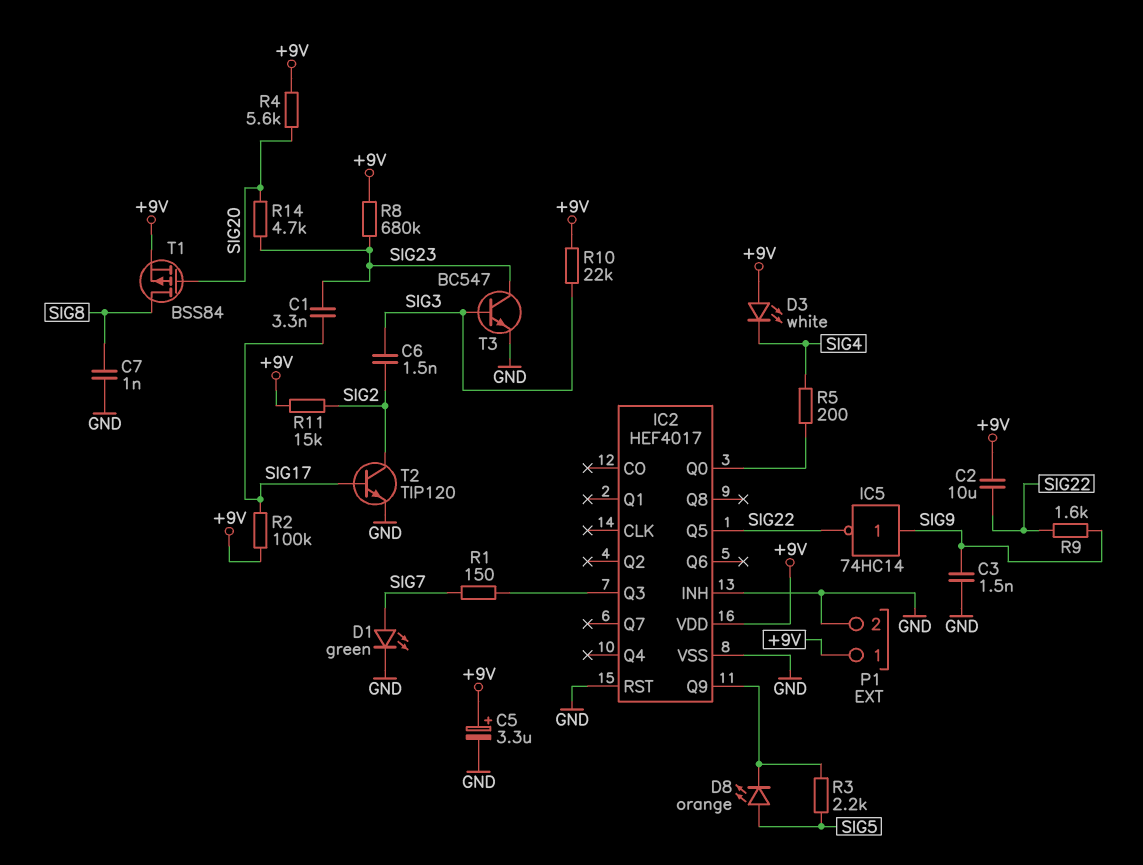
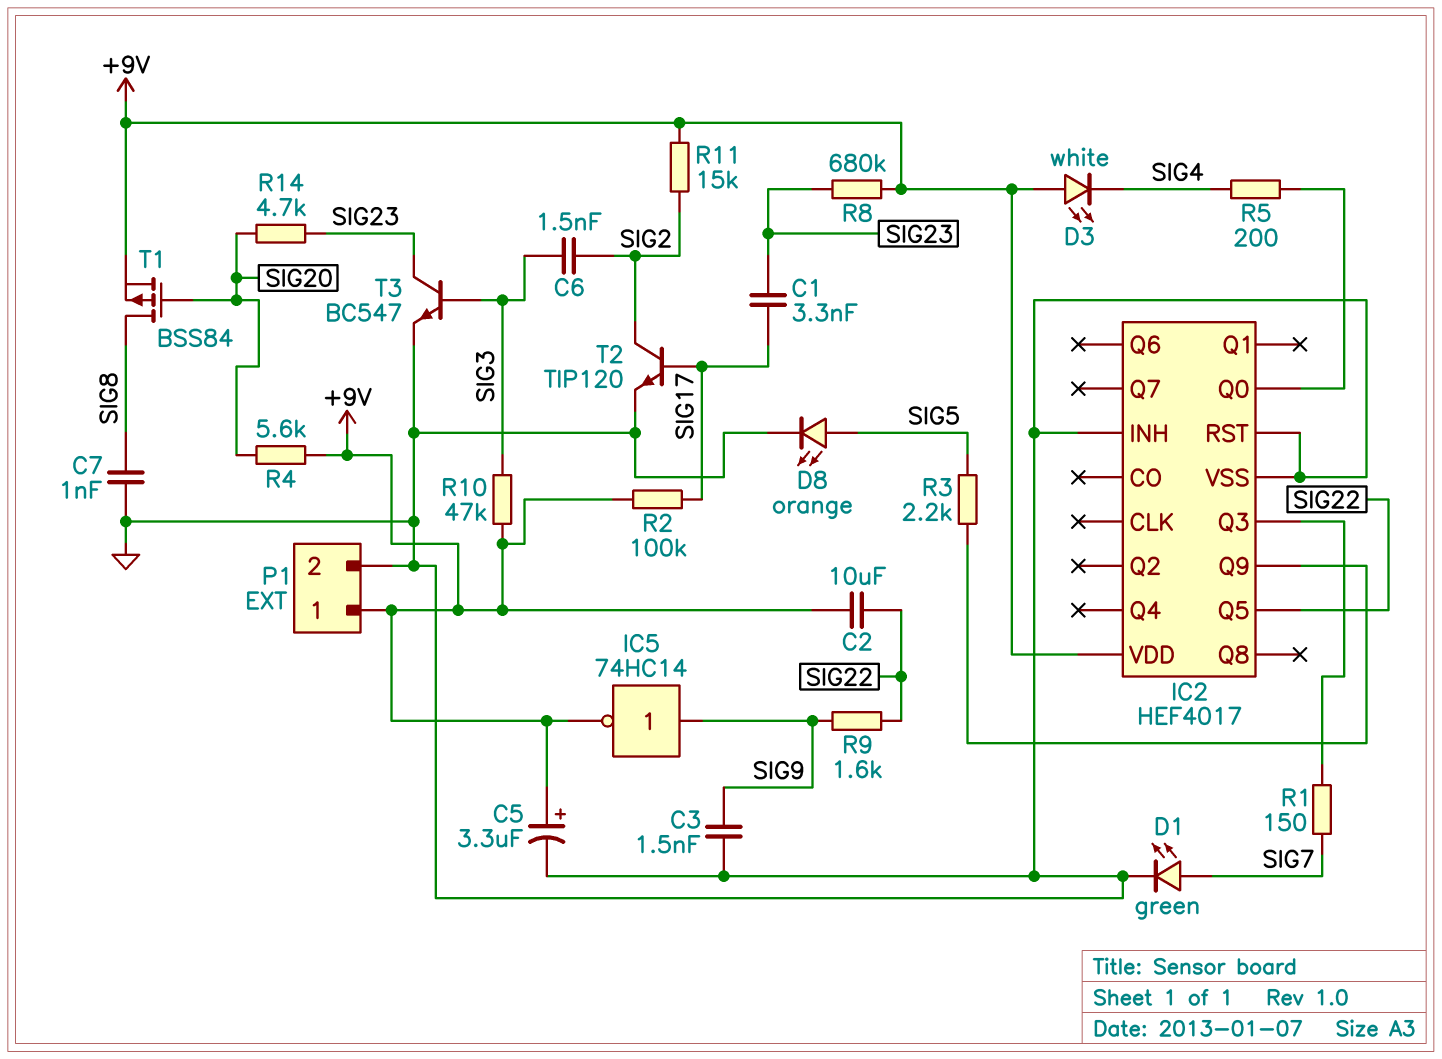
D8: LED orange (A SIG5, K IC2/Q9) -> LED orange (A SIG5, K GND)
IC5: NOT 74HC14 (in SIG9, out SIG22) -> NOT 74HC14 (in SIG9, out +9V)
R10: 22k (+9V, SIG3) -> 47k (+9V, SIG3)

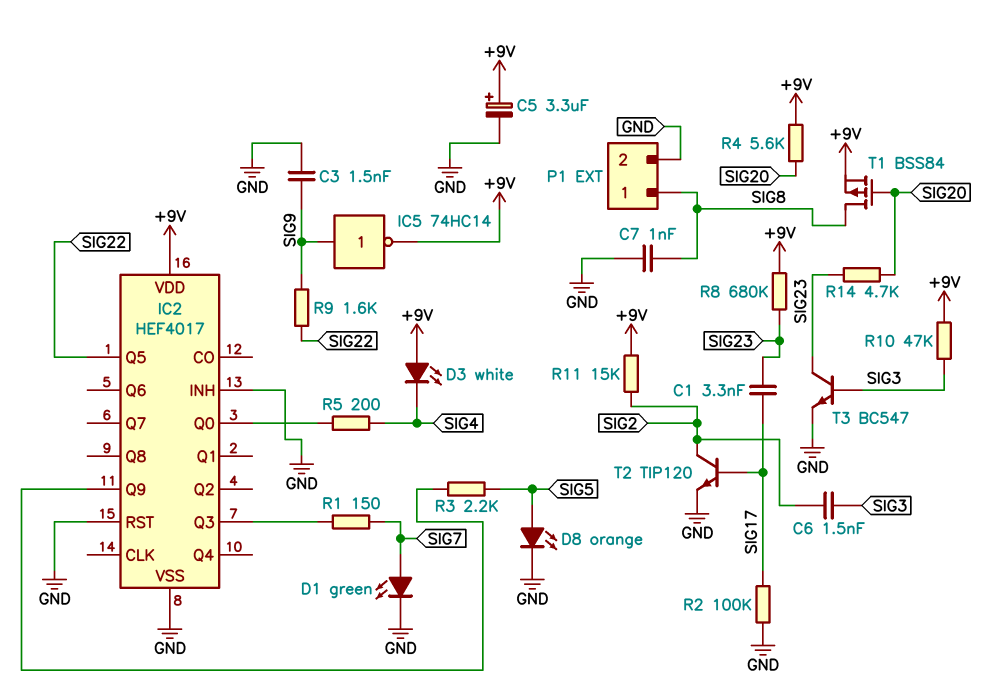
C2: 10uF (+9V, SIG22) -> none
P1 pin 1: +9V -> SIG8
R2: 100k (+9V, SIG17) -> 100k (GND, SIG17)

